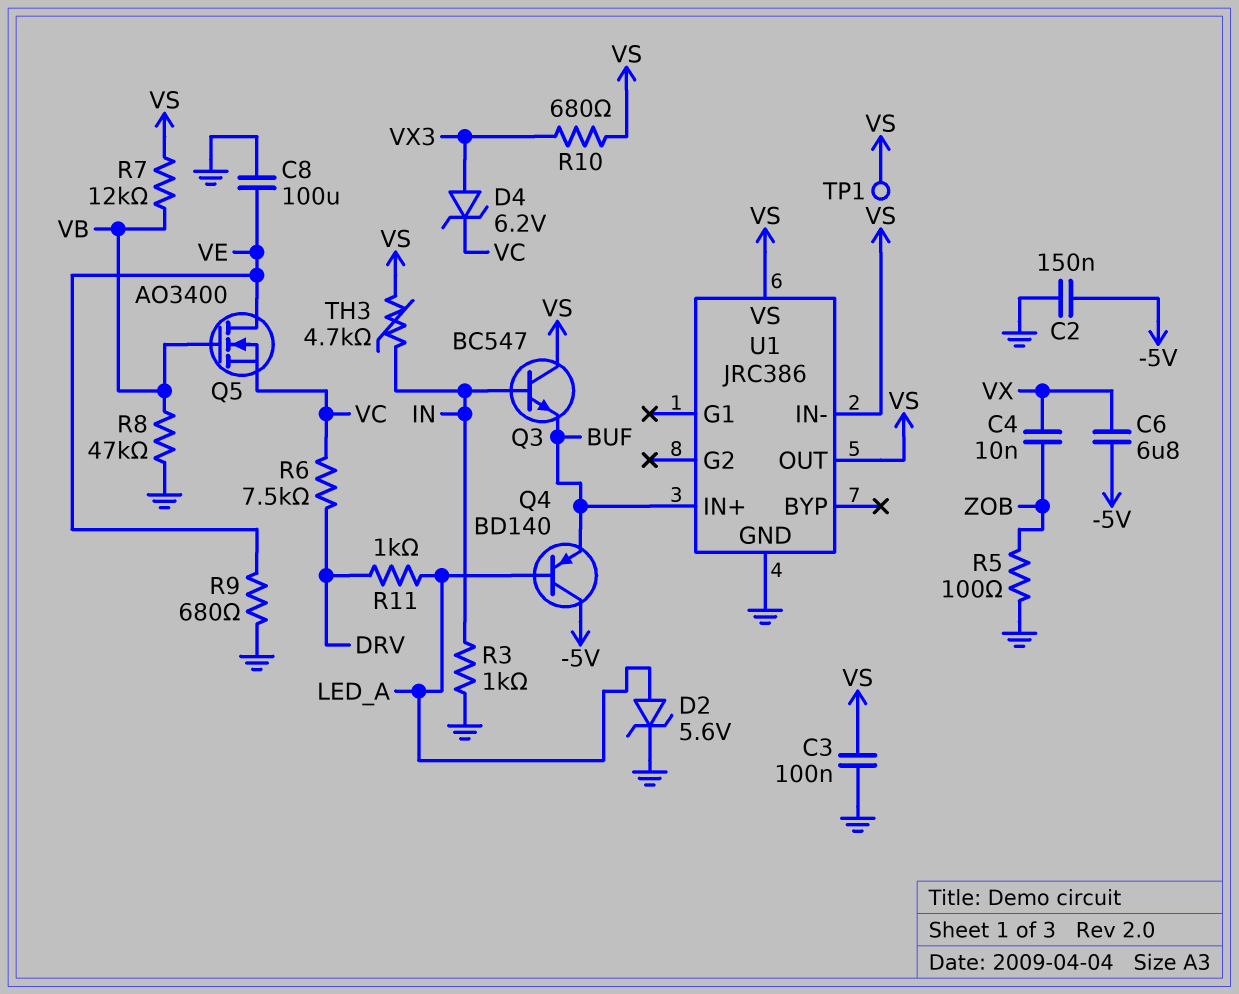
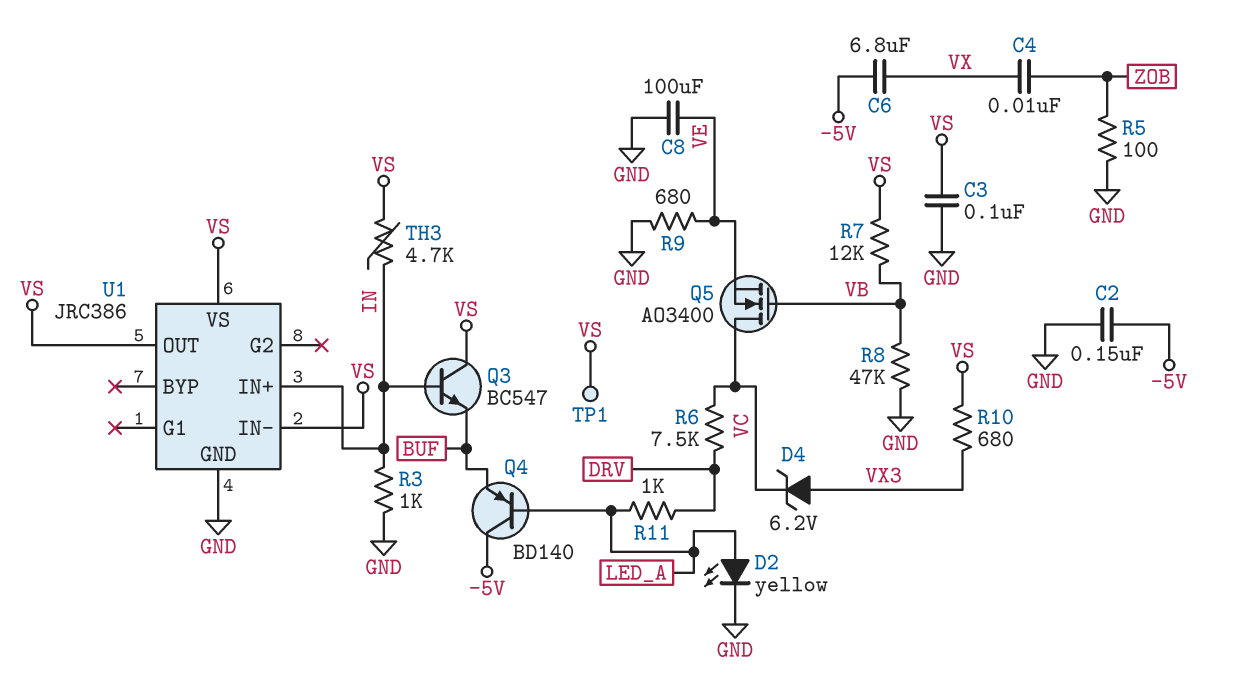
D2: zener 5.6V (A LED_A, K GND) -> LED yellow (A LED_A, K GND)
Q5: NMOS AO3400 (G VB, D VE, S VC) -> NMOS AO3400 (G VB, D VC, S VE)
U1 pin IN+: BUF -> IN

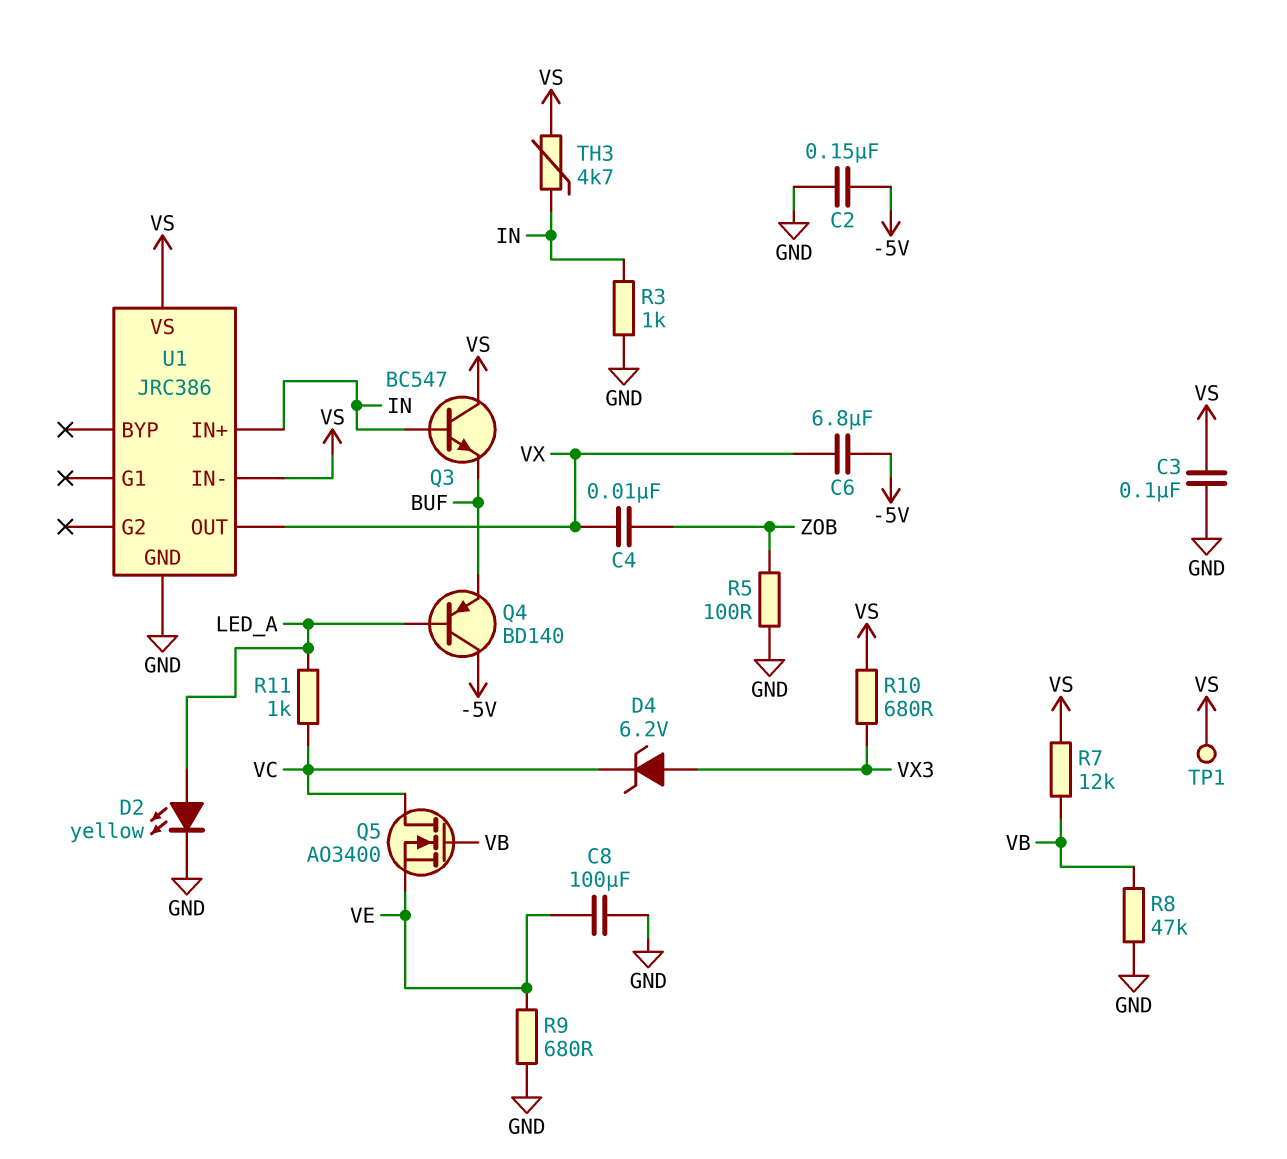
R6: 7.5k (DRV, VC) -> none
R11: 1k (DRV, LED_A) -> 1k (LED_A, VC)
U1 pin OUT: VS -> VX

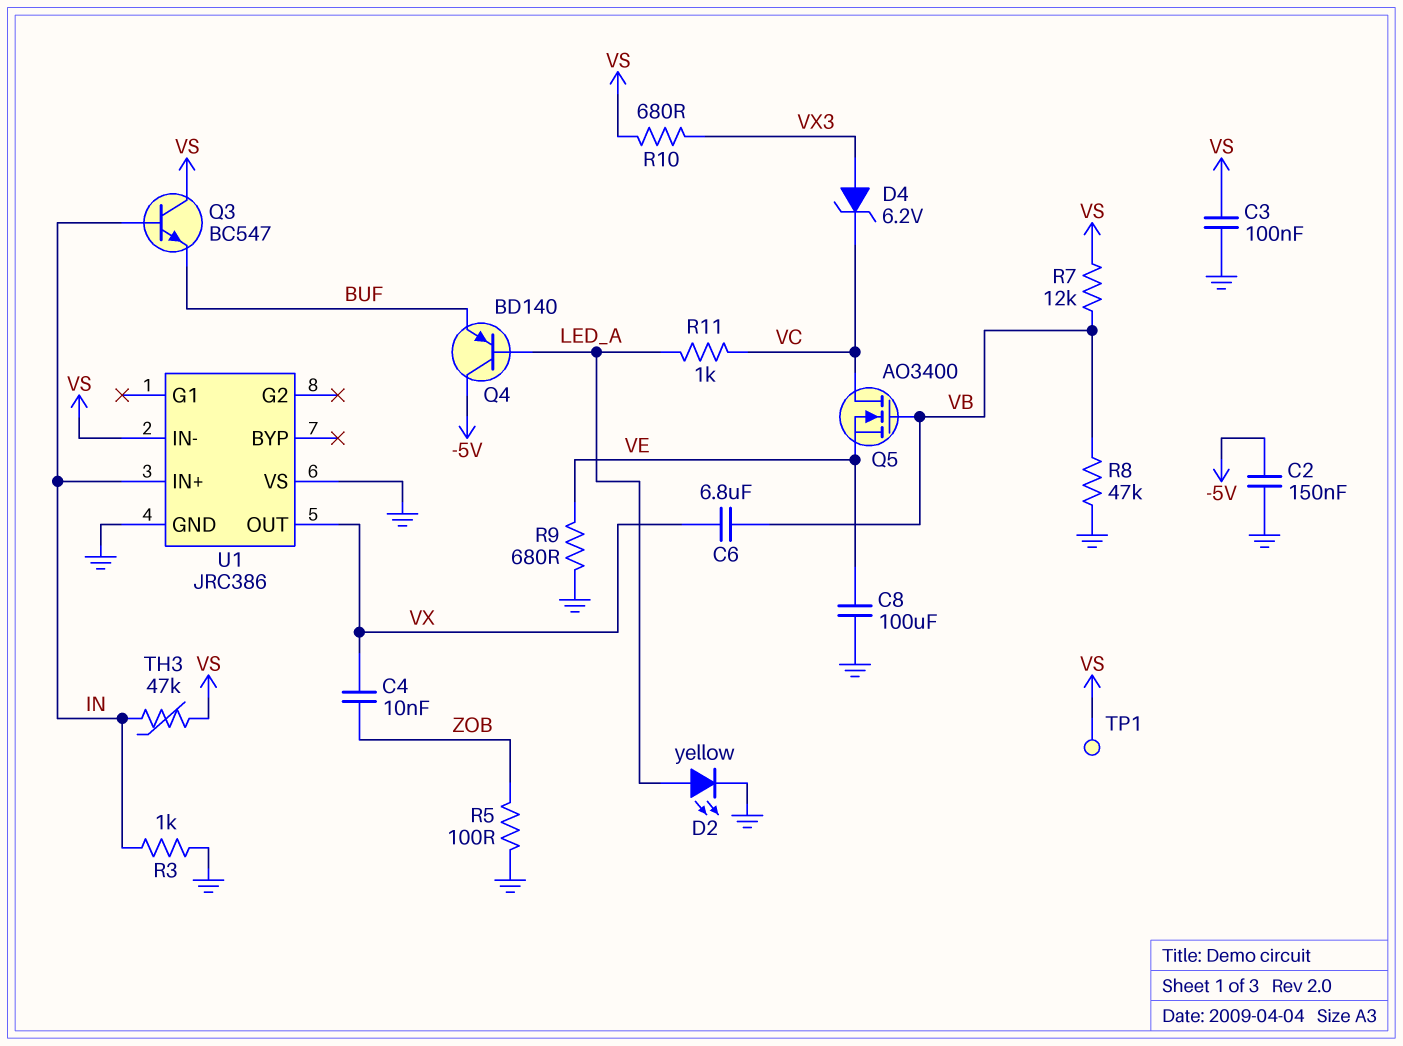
C6: 6.8uF (-5V, VX) -> 6.8uF (VB, VX)
TH3: 4.7k (IN, VS) -> 47k (IN, VS)
U1 pin VS: VS -> GND

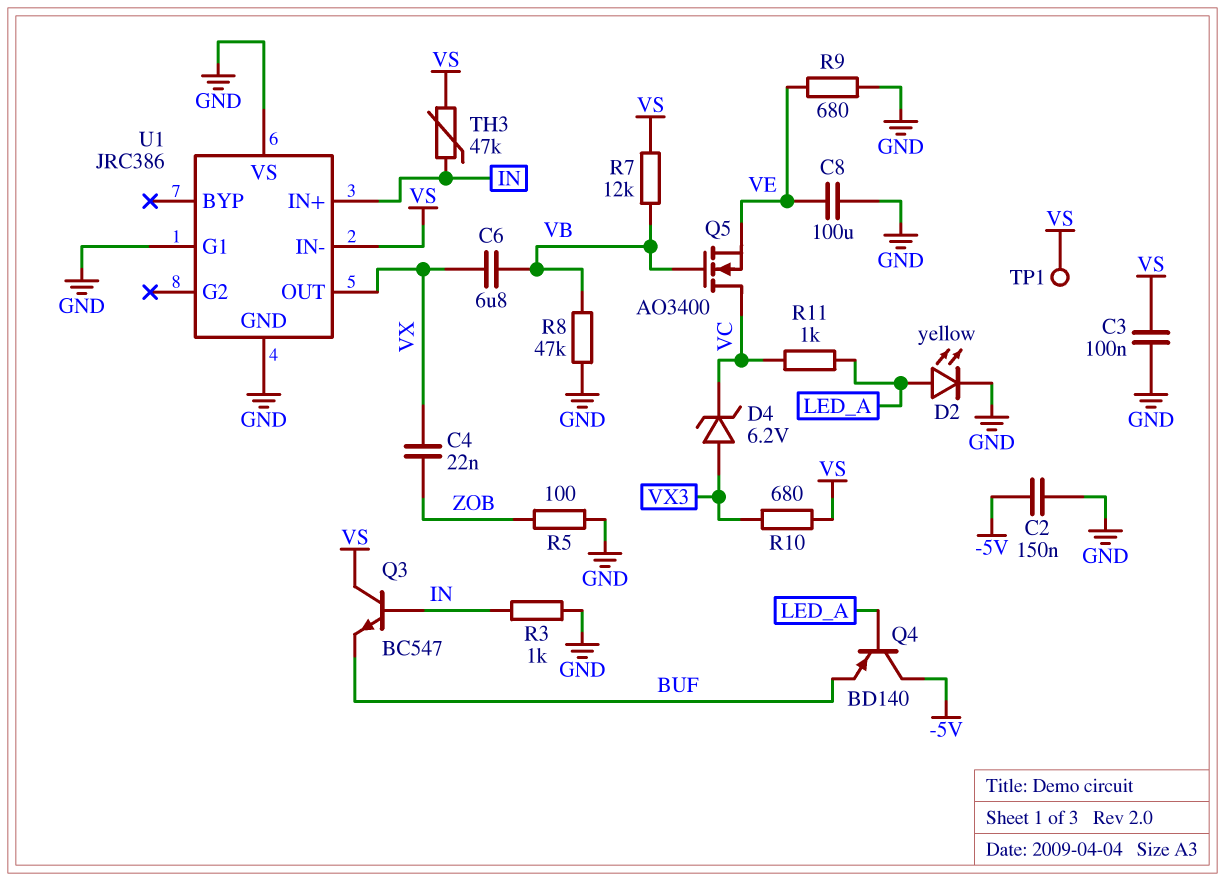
C4: 10nF (VX, ZOB) -> 22nF (VX, ZOB)
U1 pin G1: none -> GND

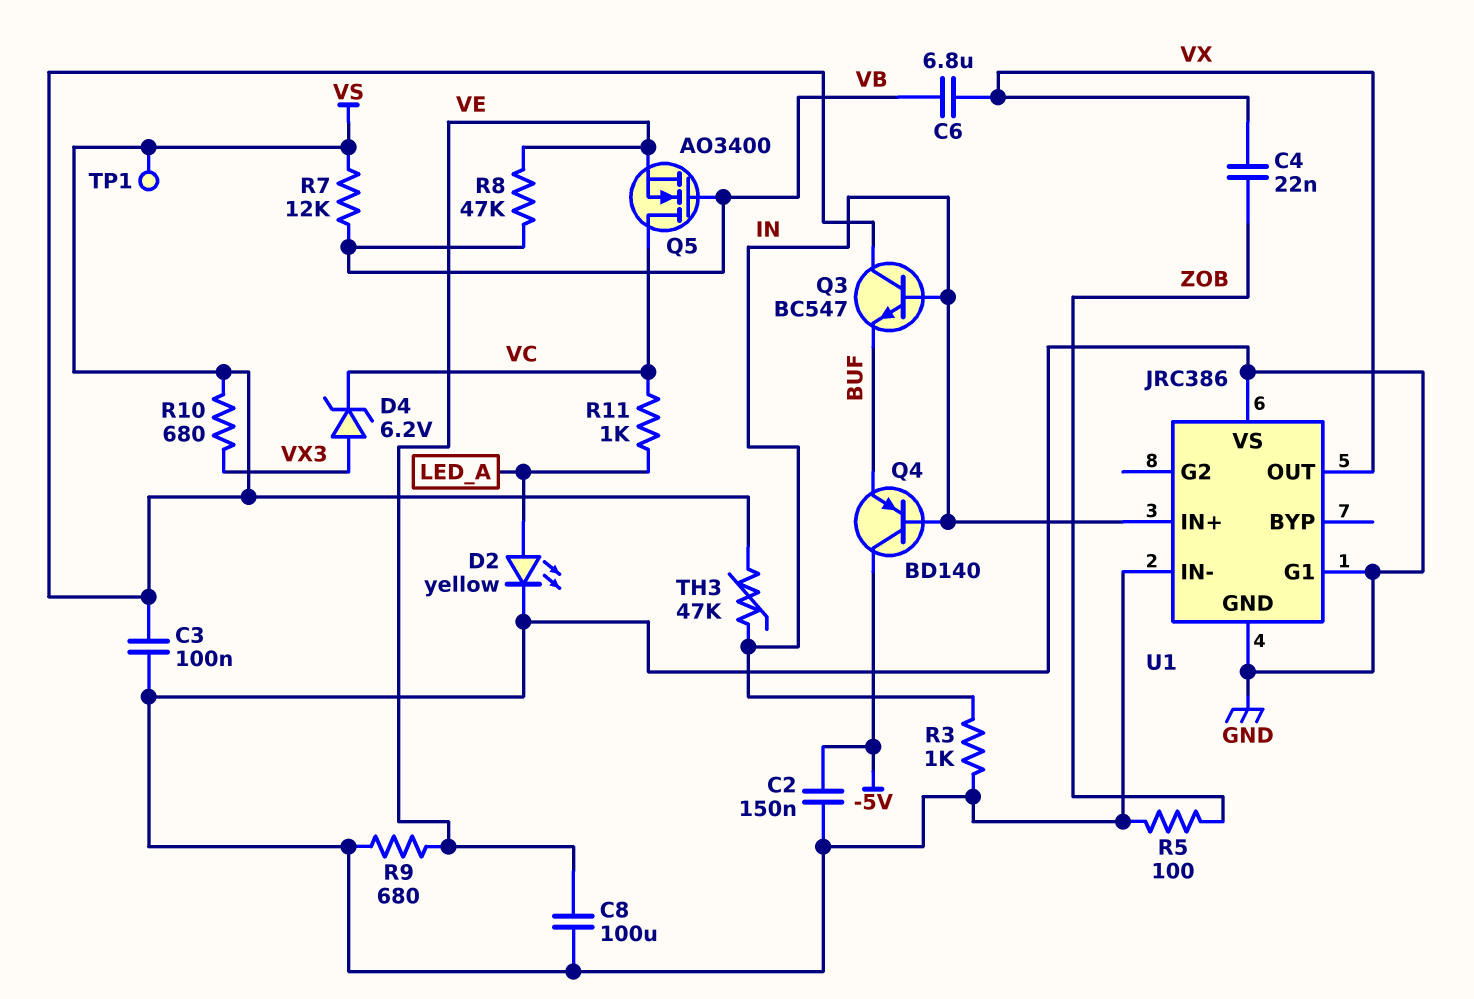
Q4: PNP BD140 (B LED_A, C -5V, E BUF) -> PNP BD140 (B IN, C -5V, E BUF)
R8: 47k (GND, VB) -> 47k (VB, VE)
U1 pin IN-: VS -> GND

